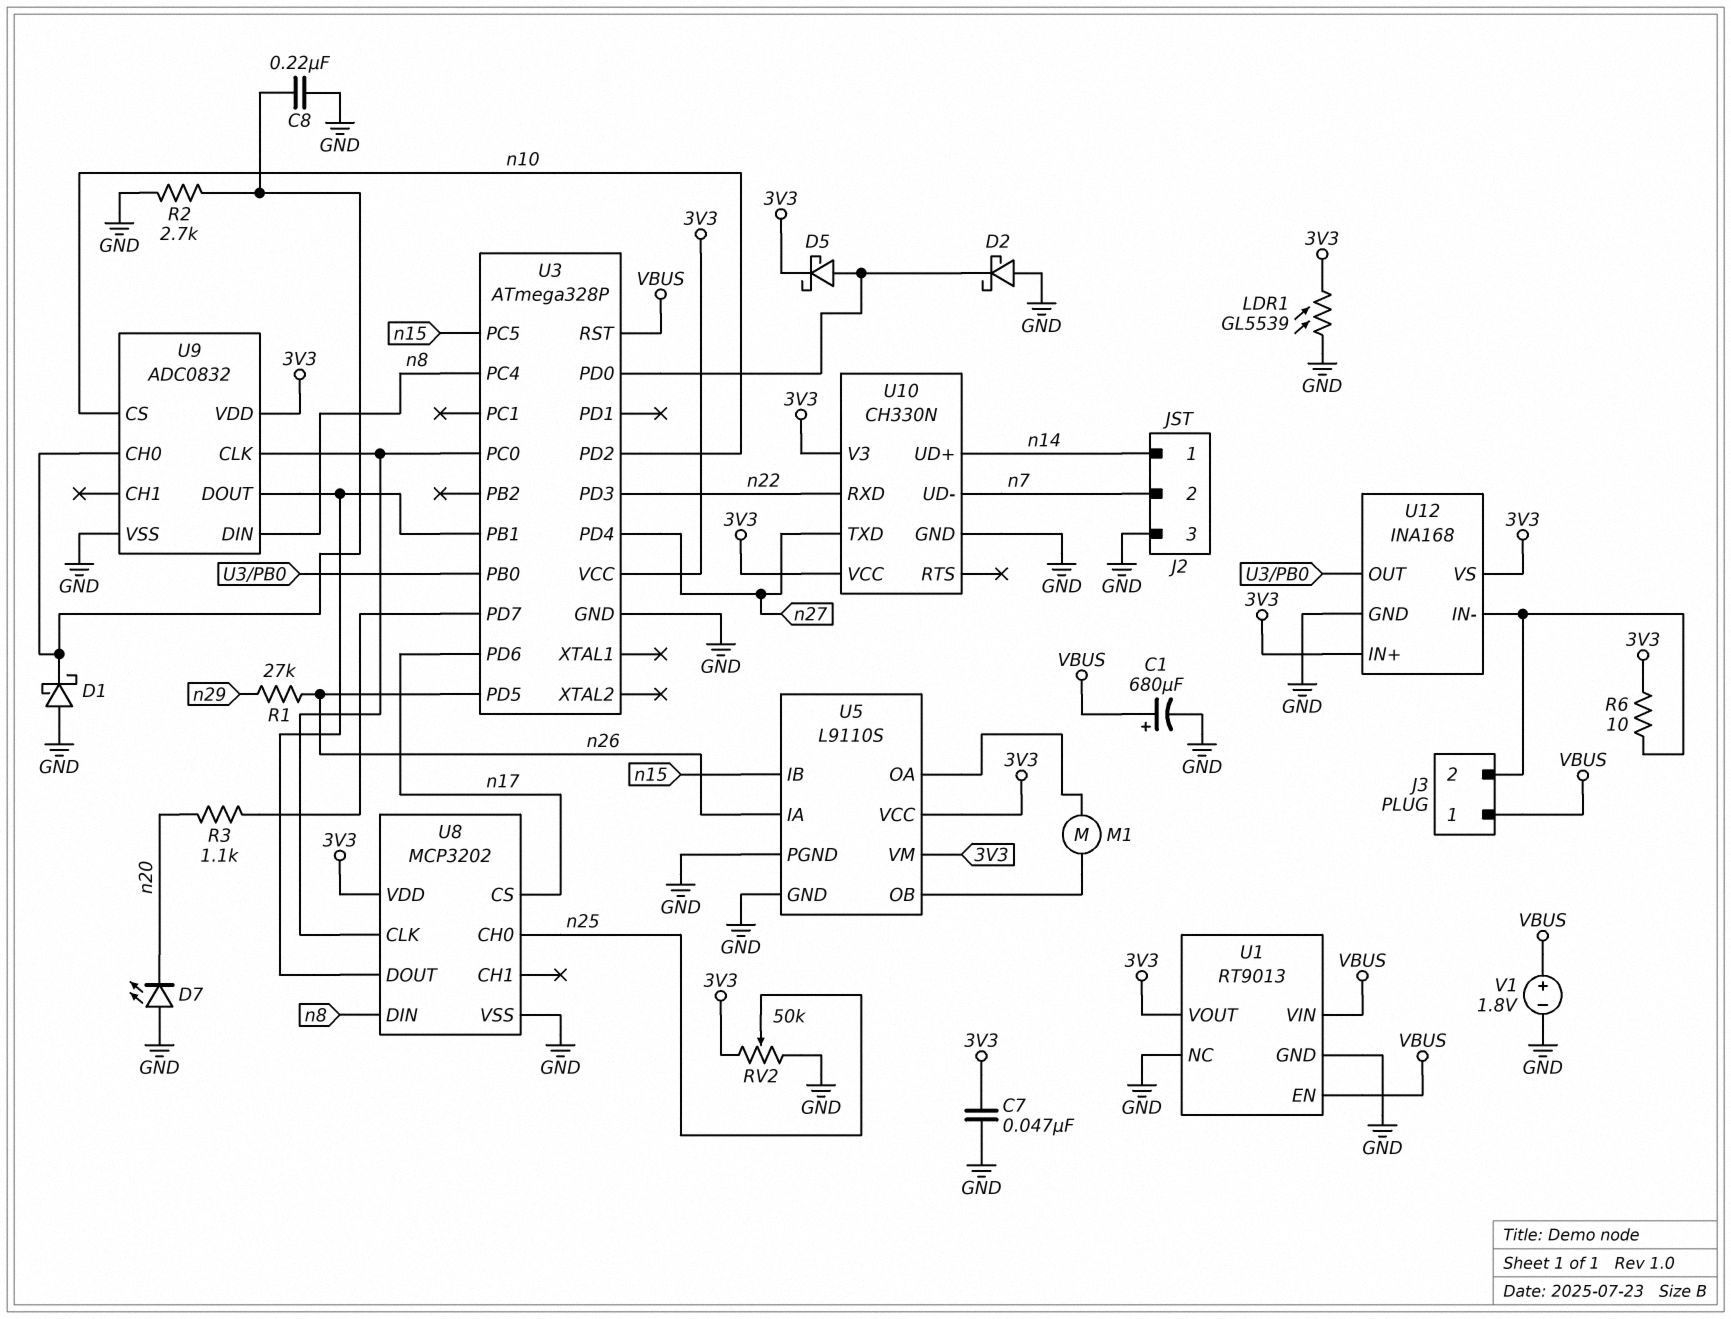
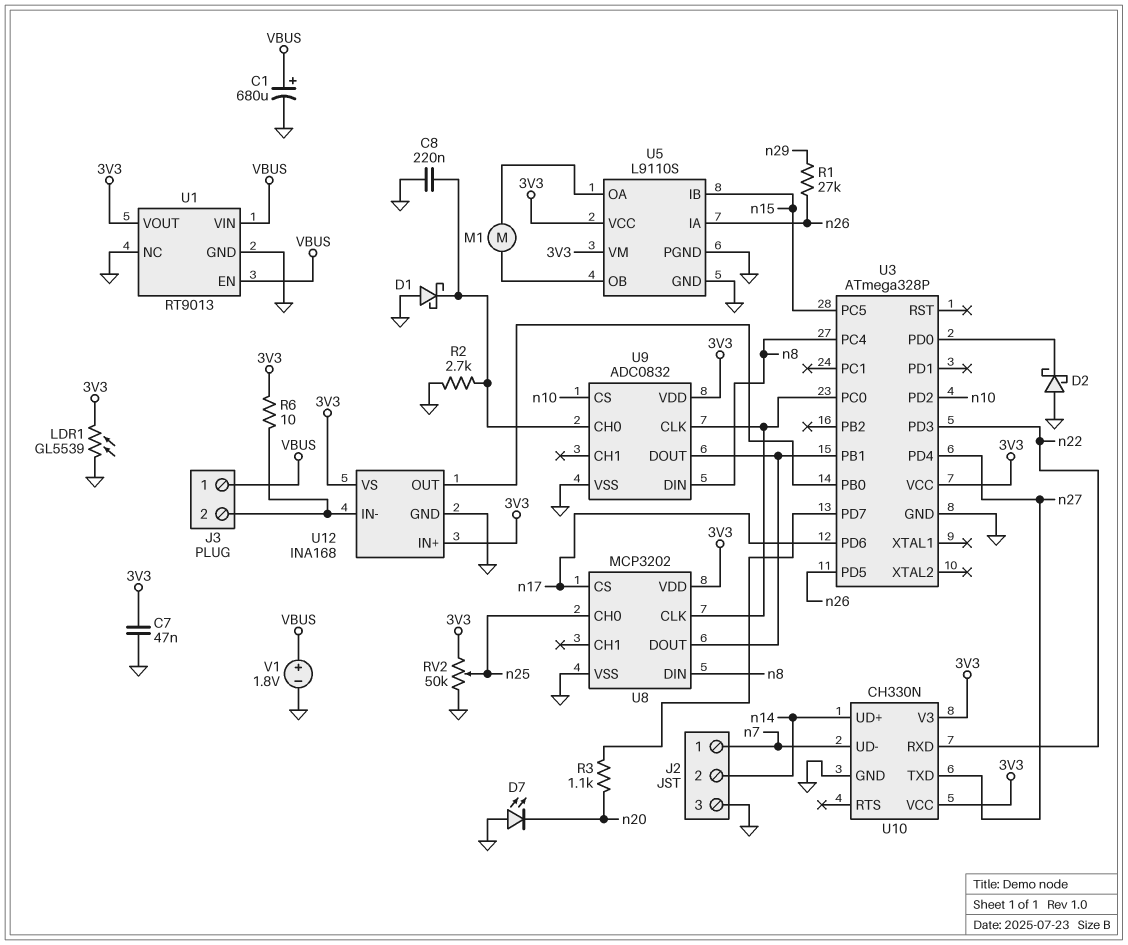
D5: schottky (A U3/PD0, K 3V3) -> none
J2 pin 1: n14 -> n7
J2 pin 2: n7 -> n14
U3 pin RST: VBUS -> none

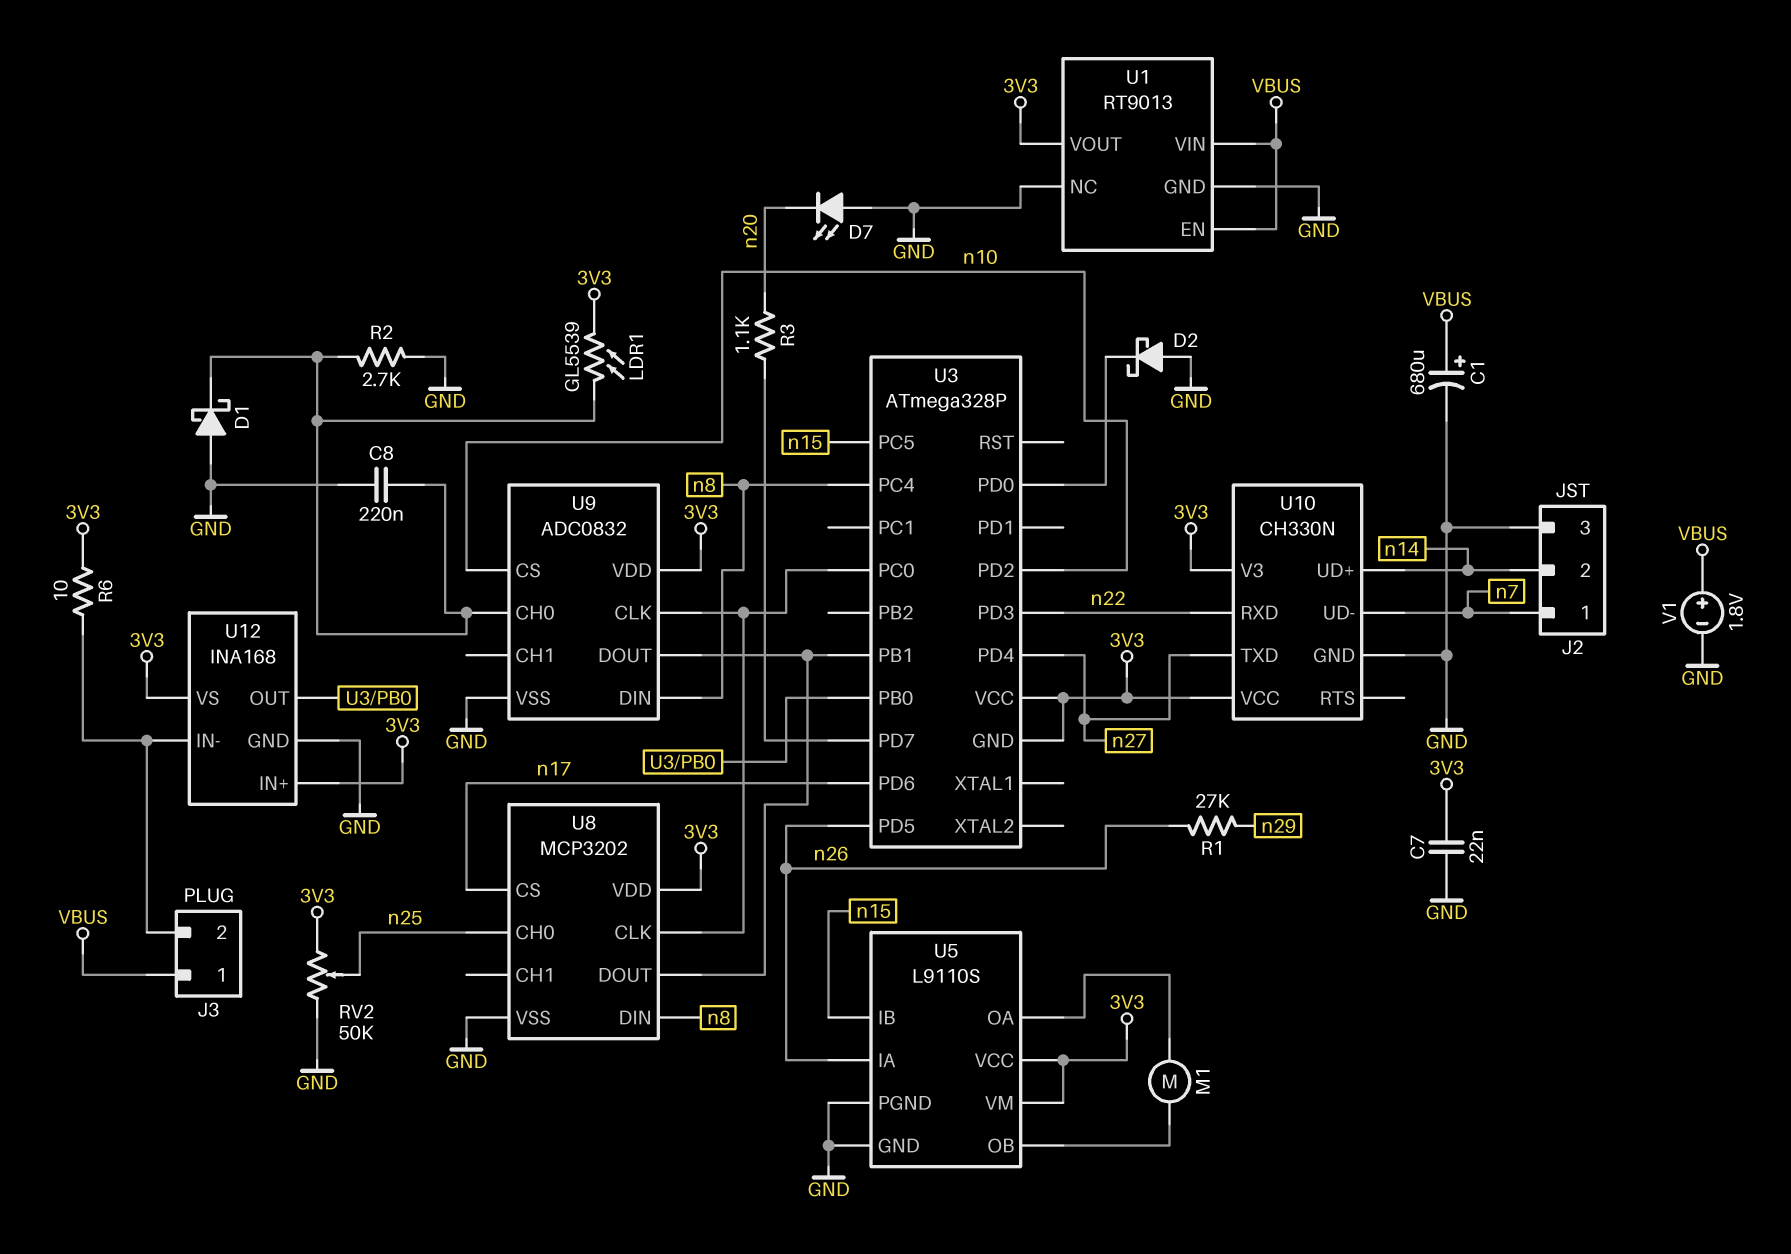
C7: 47nF (3V3, GND) -> 22nF (3V3, GND)
LDR1: GL5539 (3V3, GND) -> GL5539 (3V3, U9/CH0)
U3 pin GND: GND -> 3V3

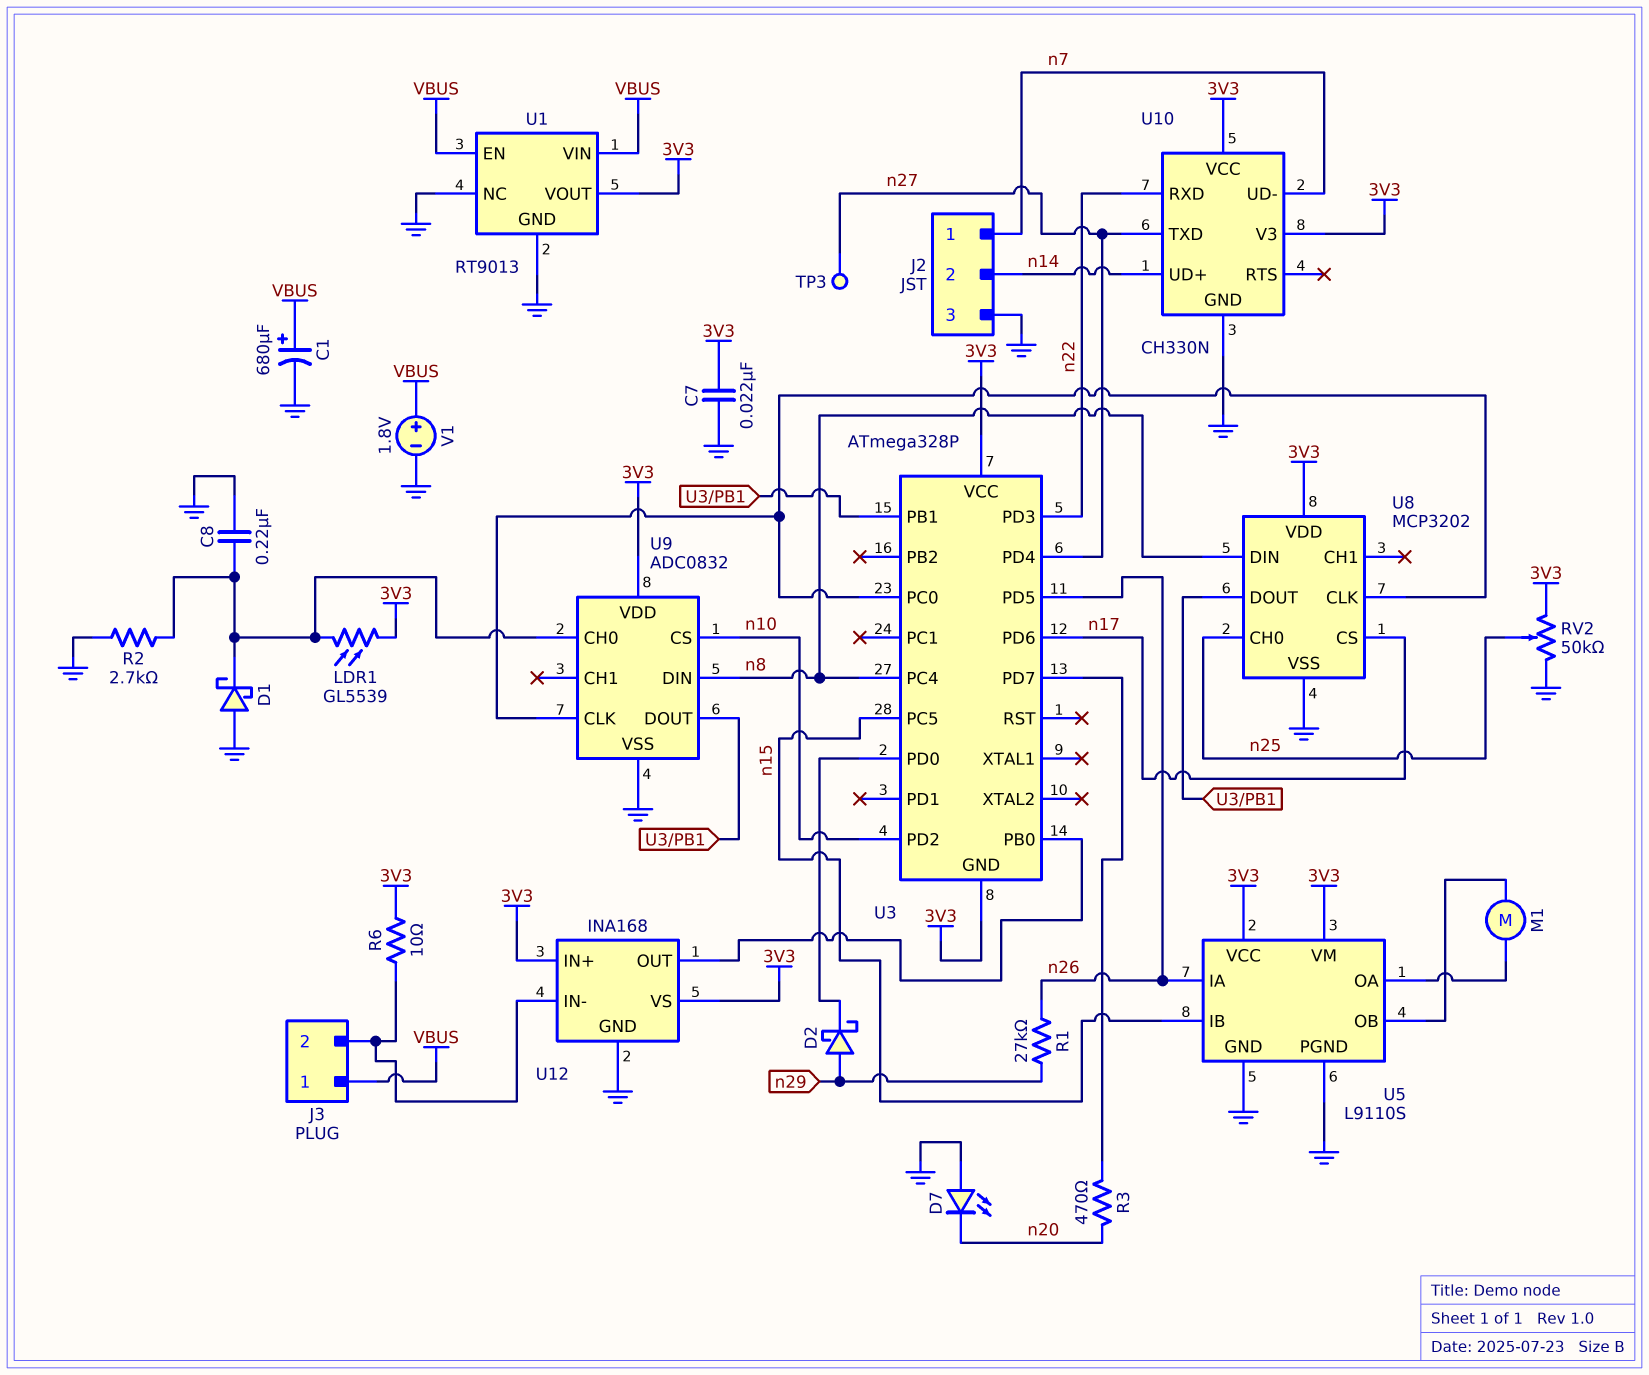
D2: schottky (A GND, K U3/PD0) -> schottky (A n29, K U3/PD0)
R3: 1.1k (U3/PD7, n20) -> 470 (U3/PD7, n20)
TP3: none -> test point (n27)

